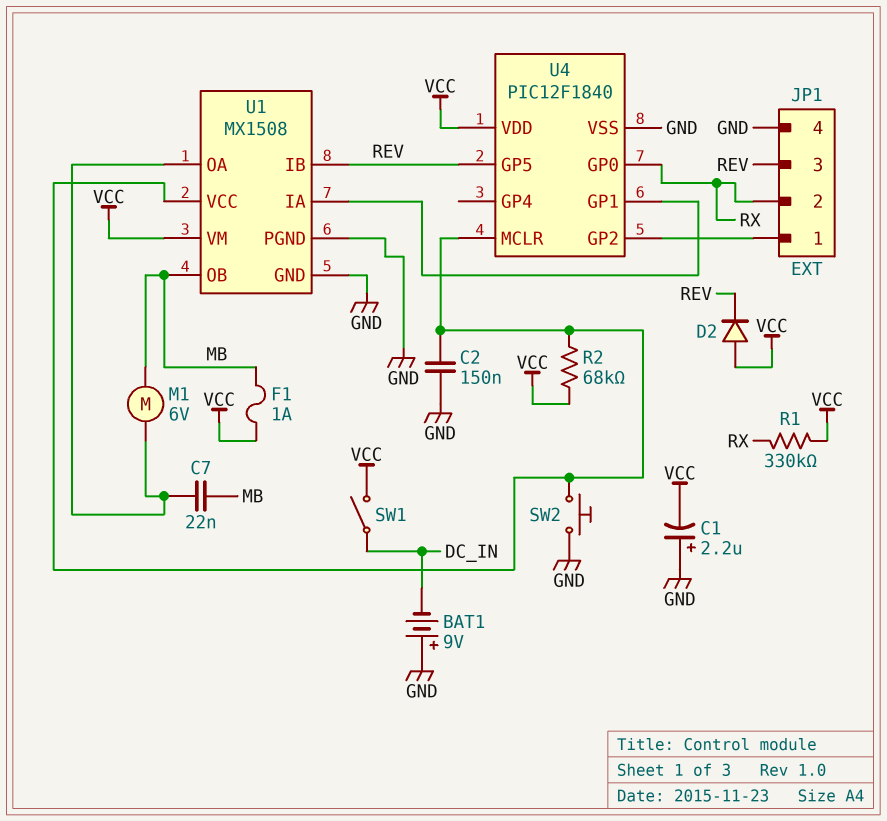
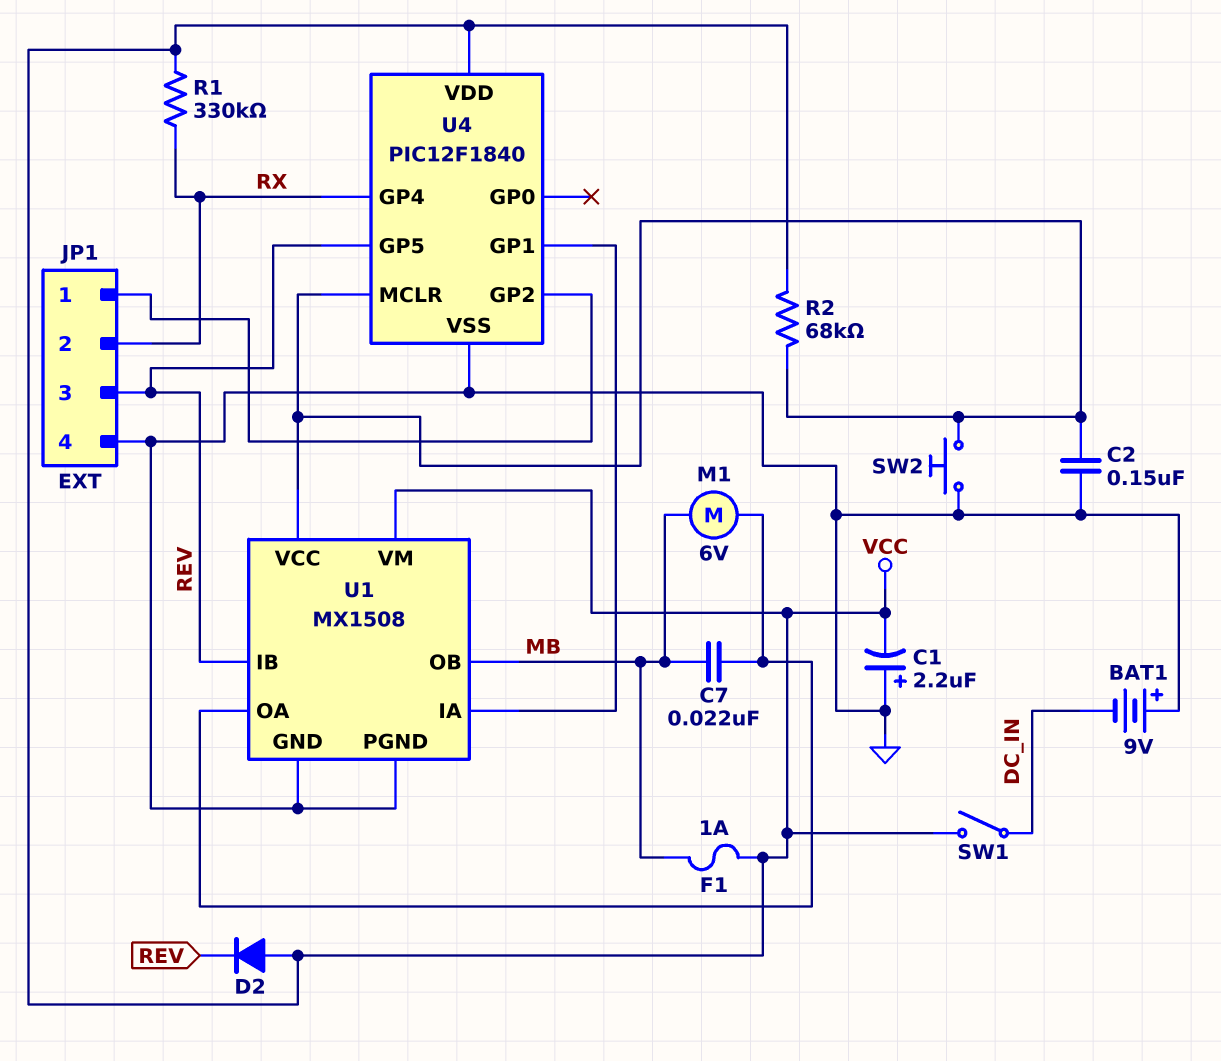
U4 pin GP0: RX -> none
U4 pin GP4: none -> RX

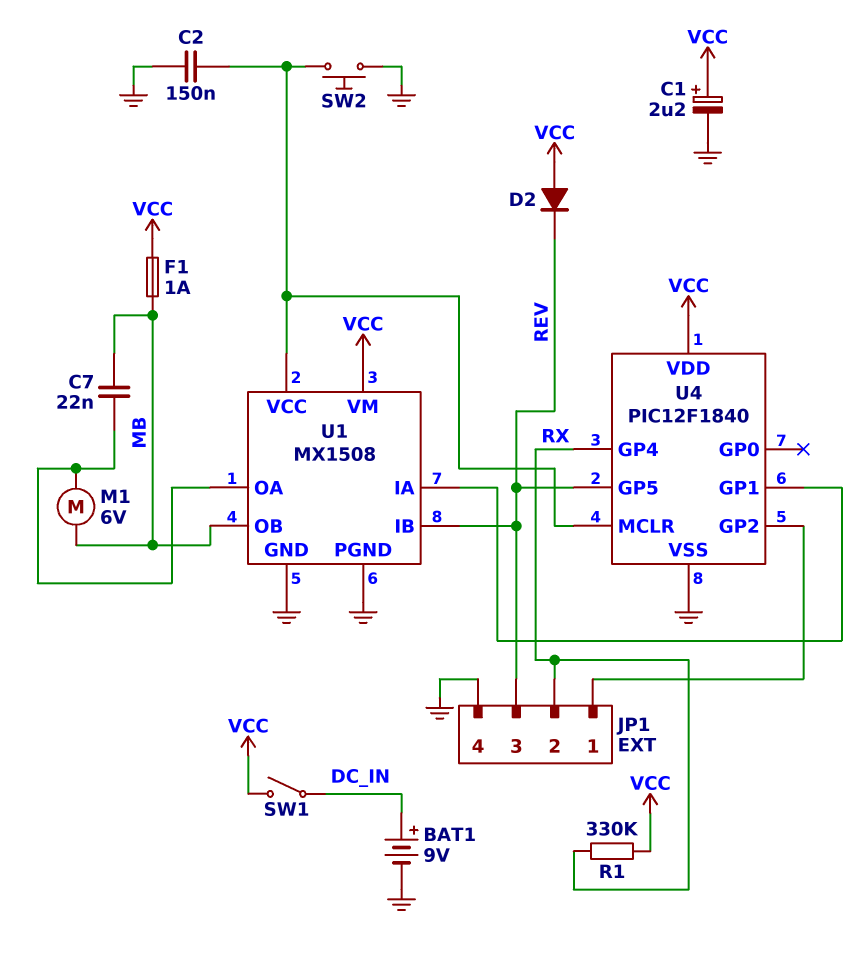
BAT1: 9V (plus GND, minus DC_IN) -> 9V (plus DC_IN, minus GND)
C1: 2.2uF (plus GND, minus VCC) -> 2.2uF (plus VCC, minus GND)
R2: 68k (U1/VCC, VCC) -> none

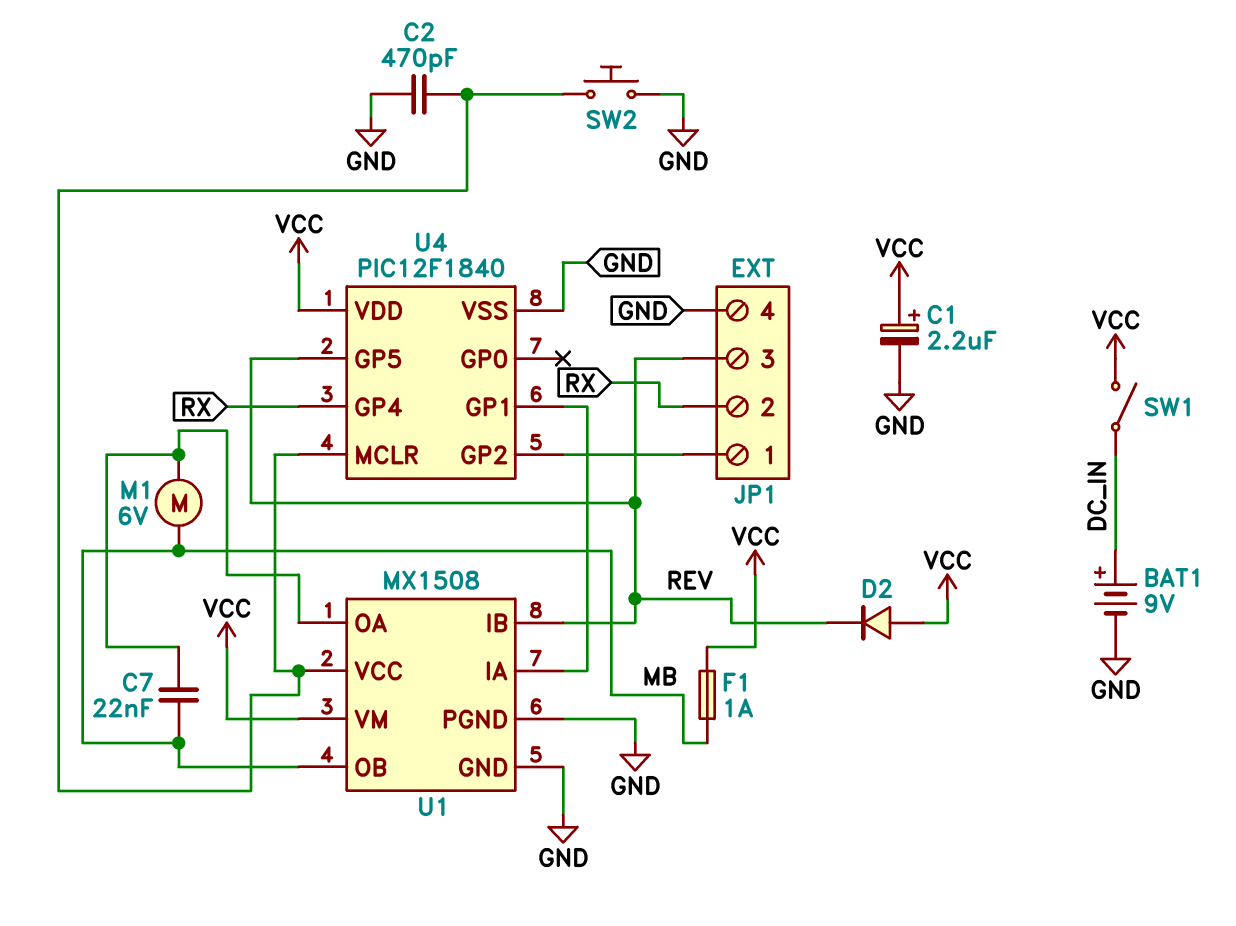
C2: 150nF (GND, U1/VCC) -> 470pF (GND, U1/VCC)
R1: 330k (RX, VCC) -> none

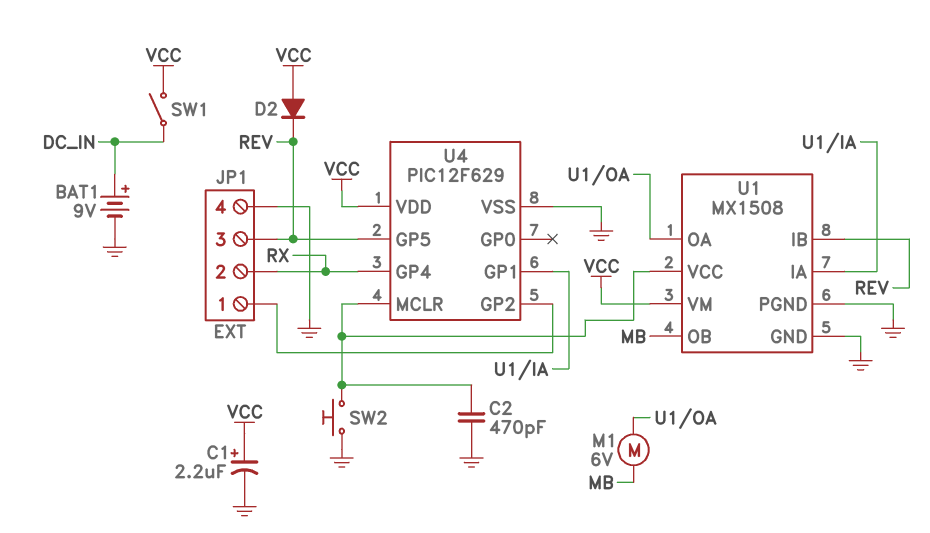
C7: 22nF (MB, U1/OA) -> none
F1: 1A (MB, VCC) -> none
U4: PIC12F1840 -> PIC12F629

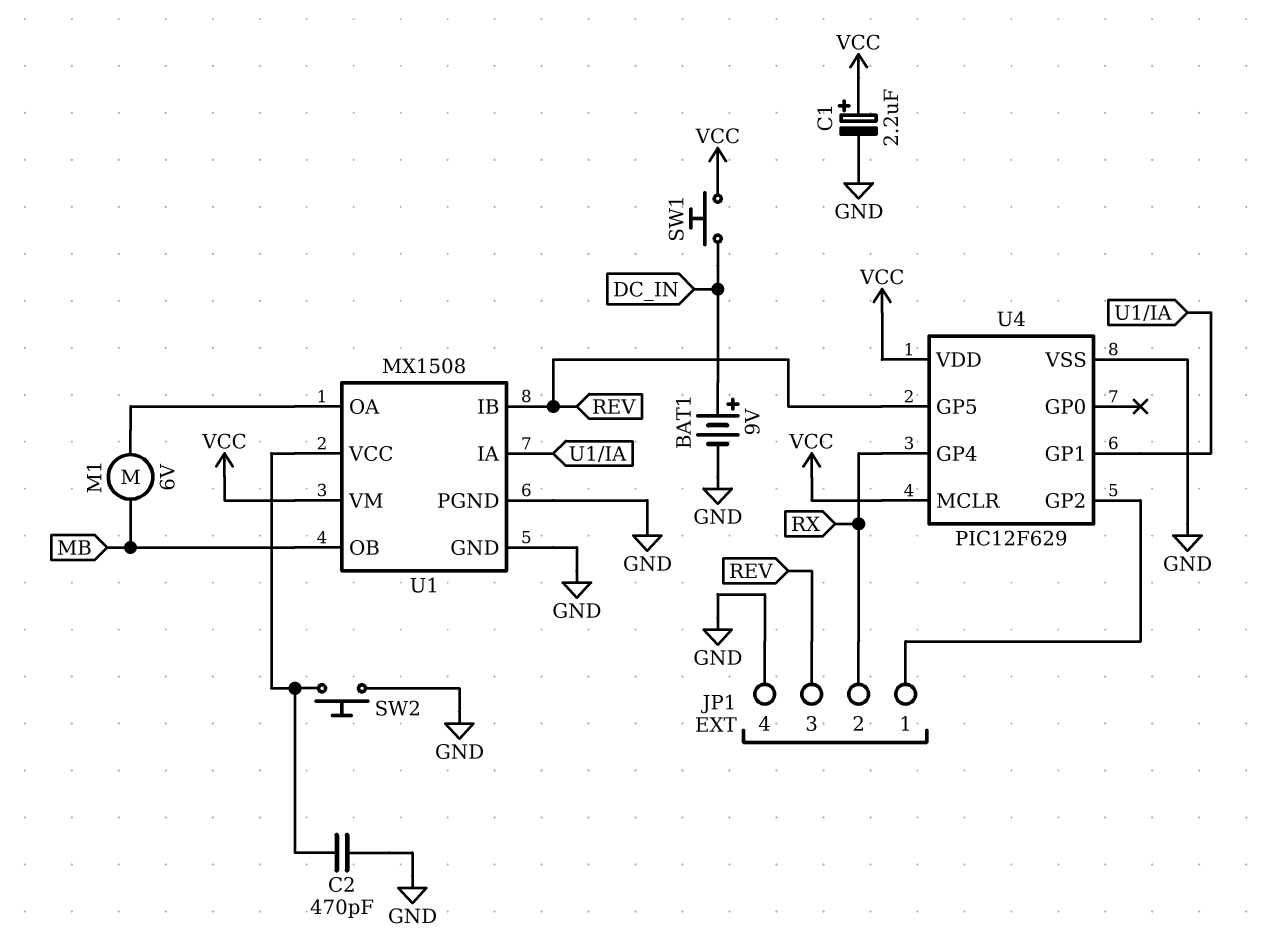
D2: diode (A VCC, K REV) -> none
SW1: switch (DC_IN, VCC) -> button (DC_IN, VCC)
U4 pin MCLR: U1/VCC -> VCC

